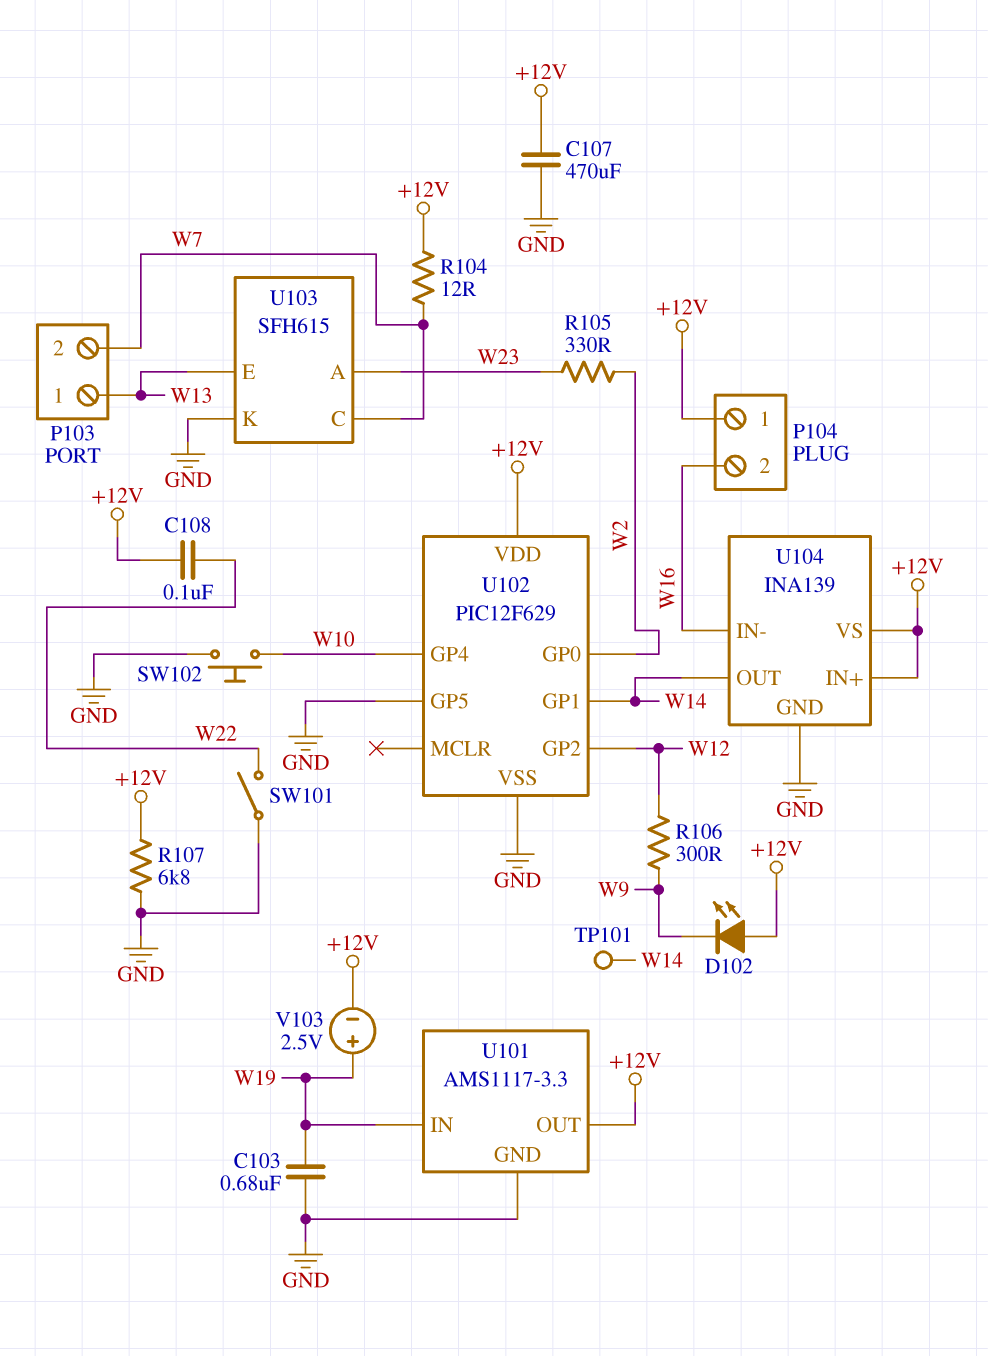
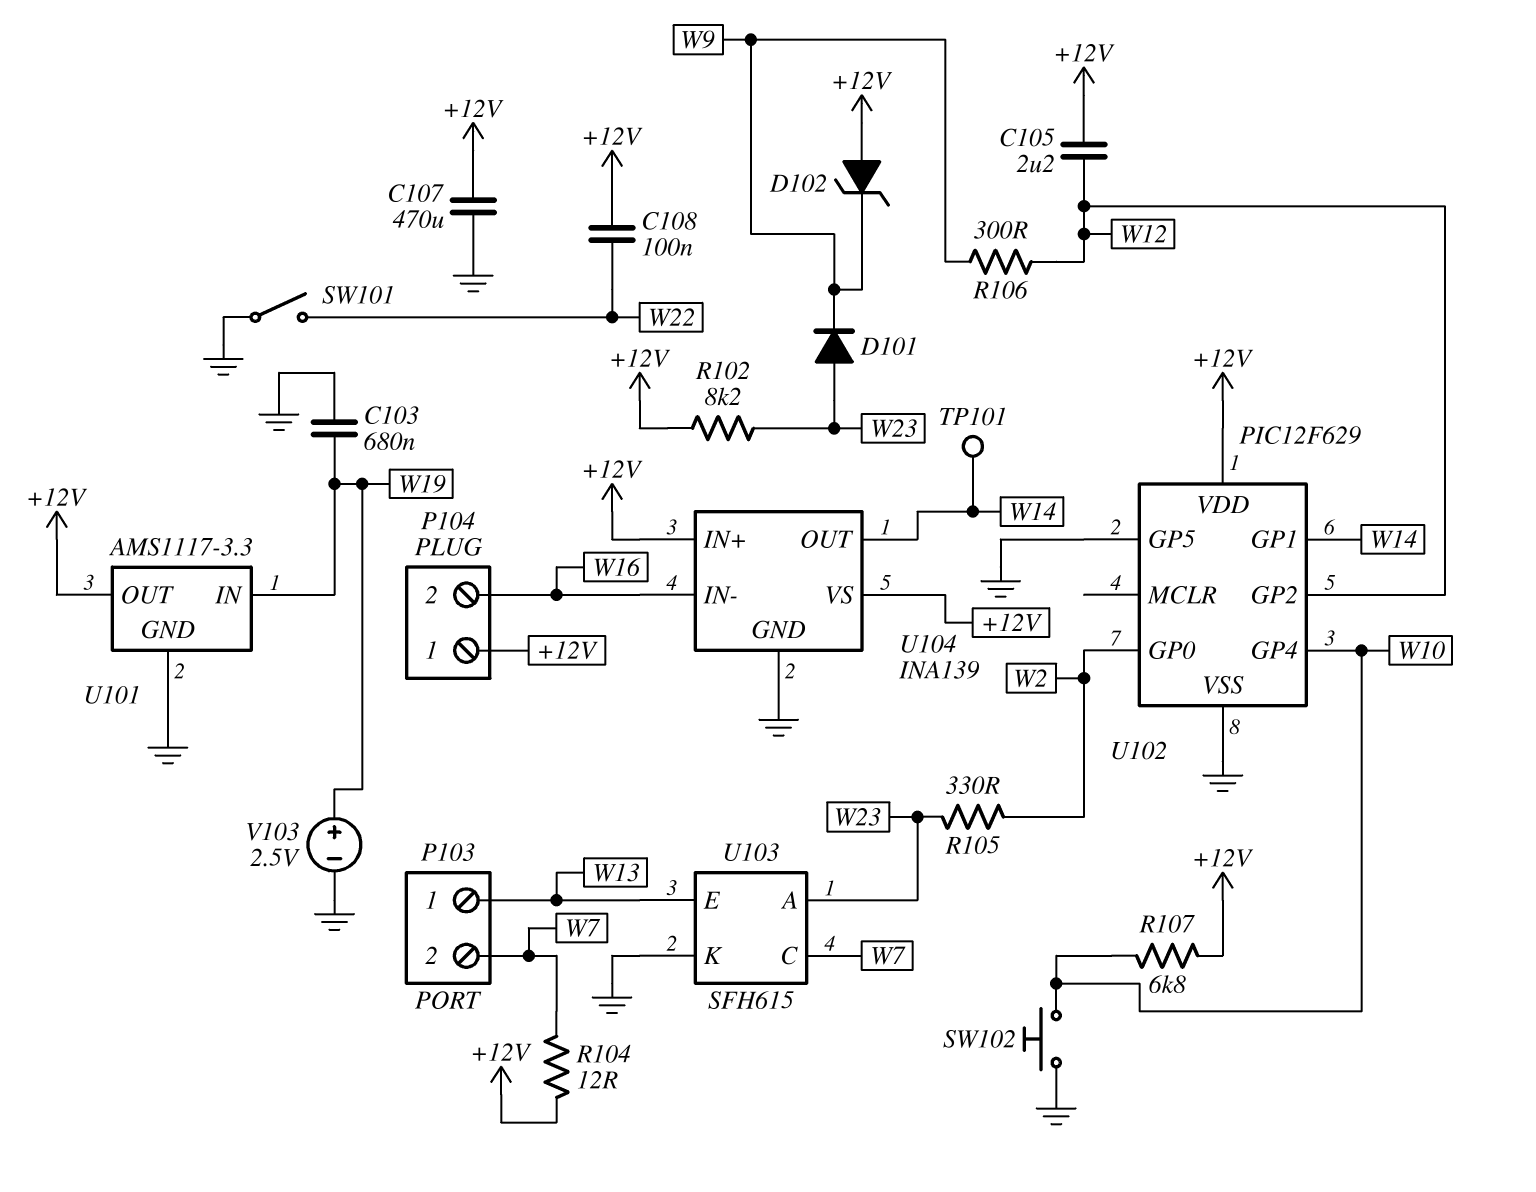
C105: none -> 2.2uF (+12V, W12)
D101: none -> diode (A W23, K W9)
D102: LED (A +12V, K W9) -> zener (A +12V, K W9)
R102: none -> 8.2k (+12V, W23)
R107: 6.8k (+12V, GND) -> 6.8k (+12V, W10)
V103: 2.5V (plus W19, minus +12V) -> 2.5V (plus W19, minus GND)

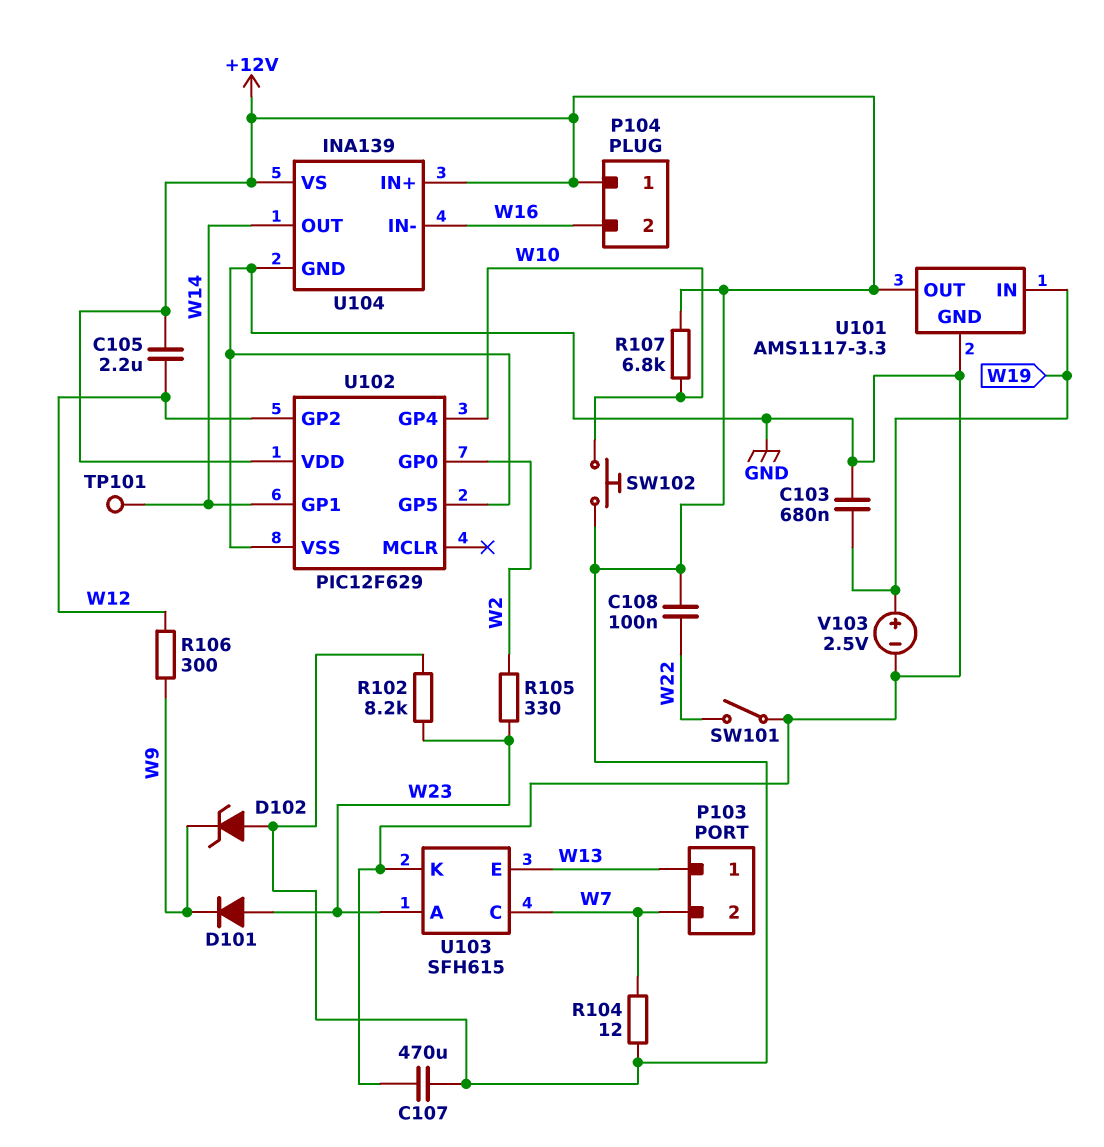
SW102: button (GND, W10) -> button (+12V, W10)

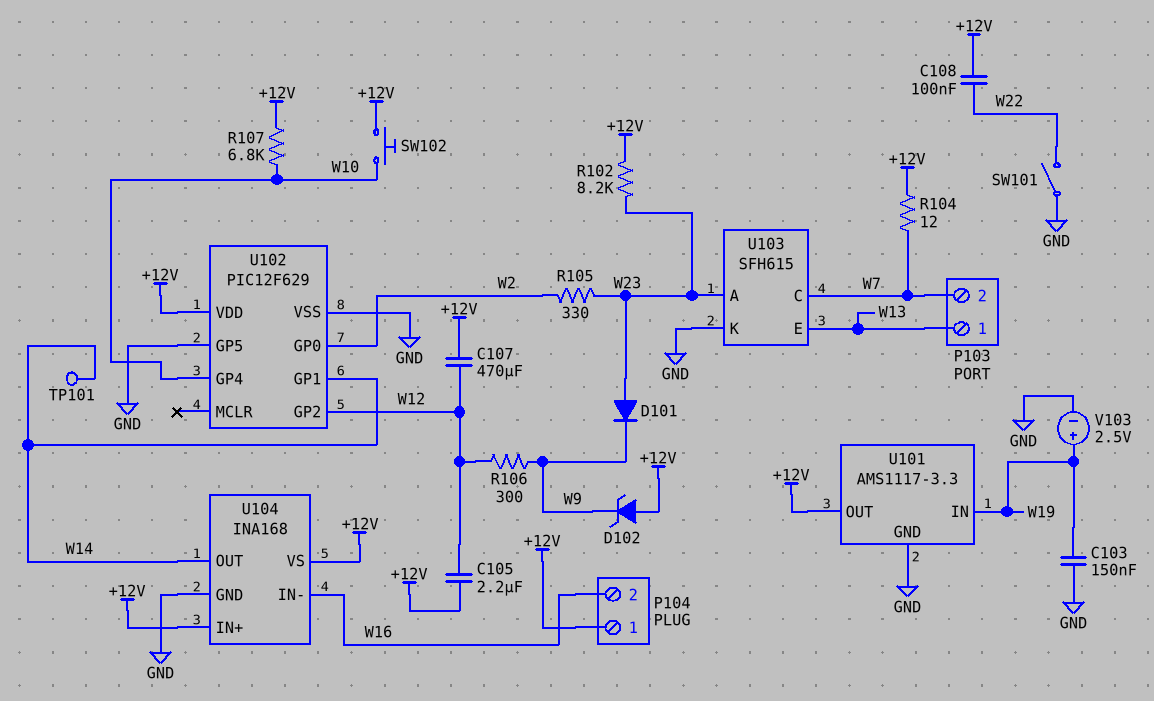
C103: 680nF (GND, W19) -> 150nF (GND, W19)
C107: 470uF (+12V, GND) -> 470uF (+12V, W12)
U104: INA139 -> INA168

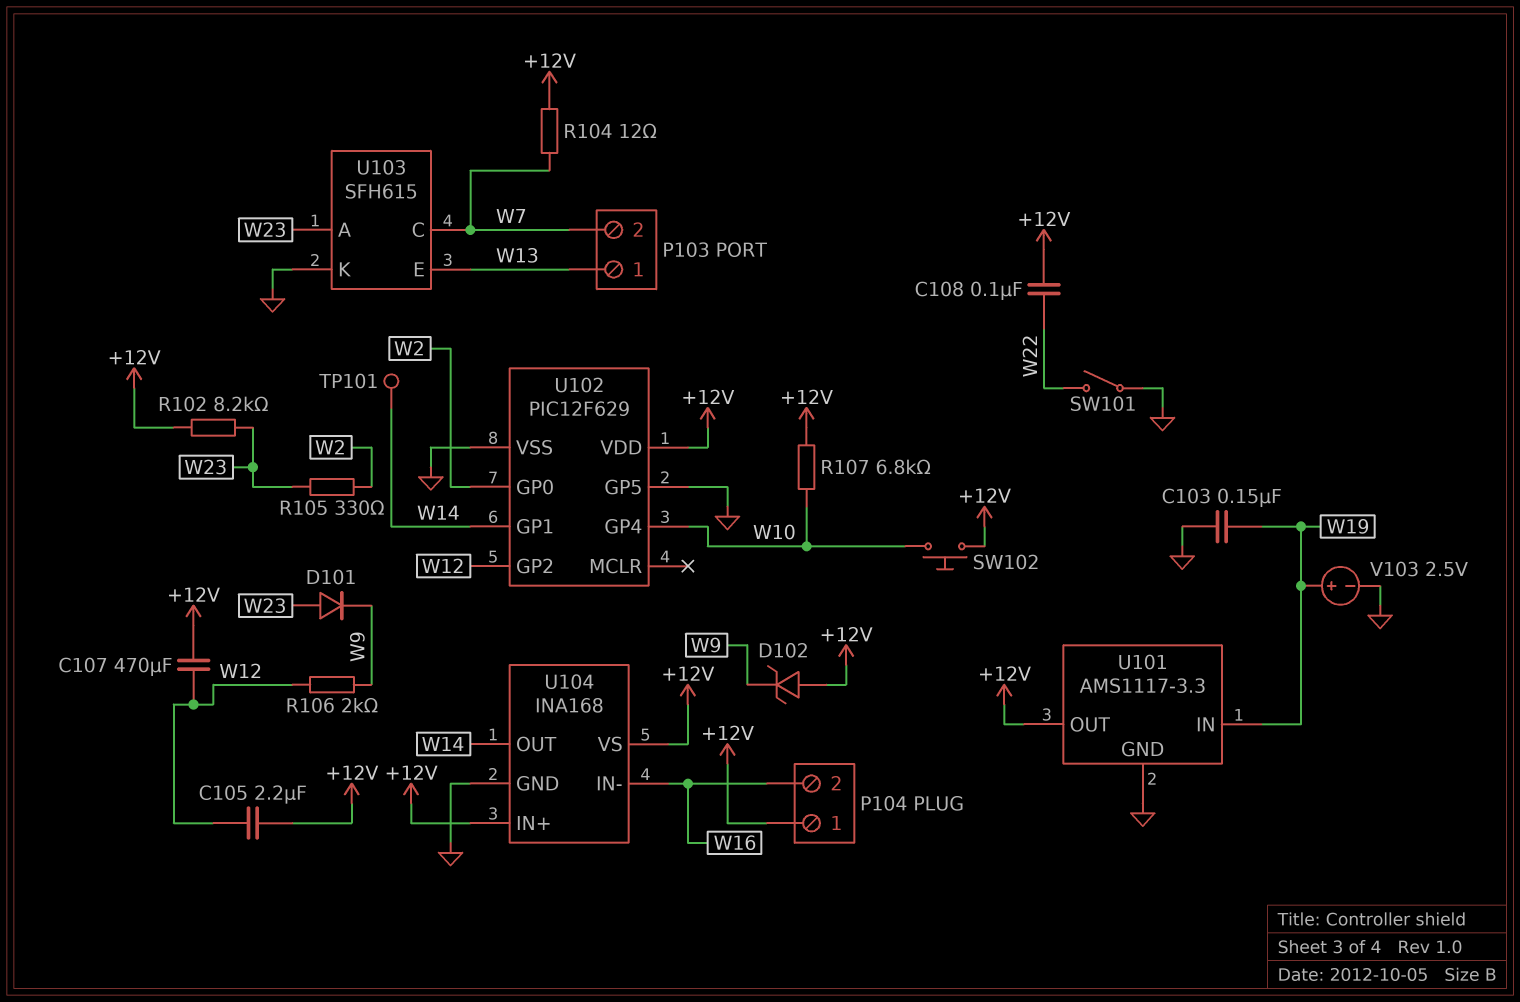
R106: 300 (W9, W12) -> 2k (W9, W12)

